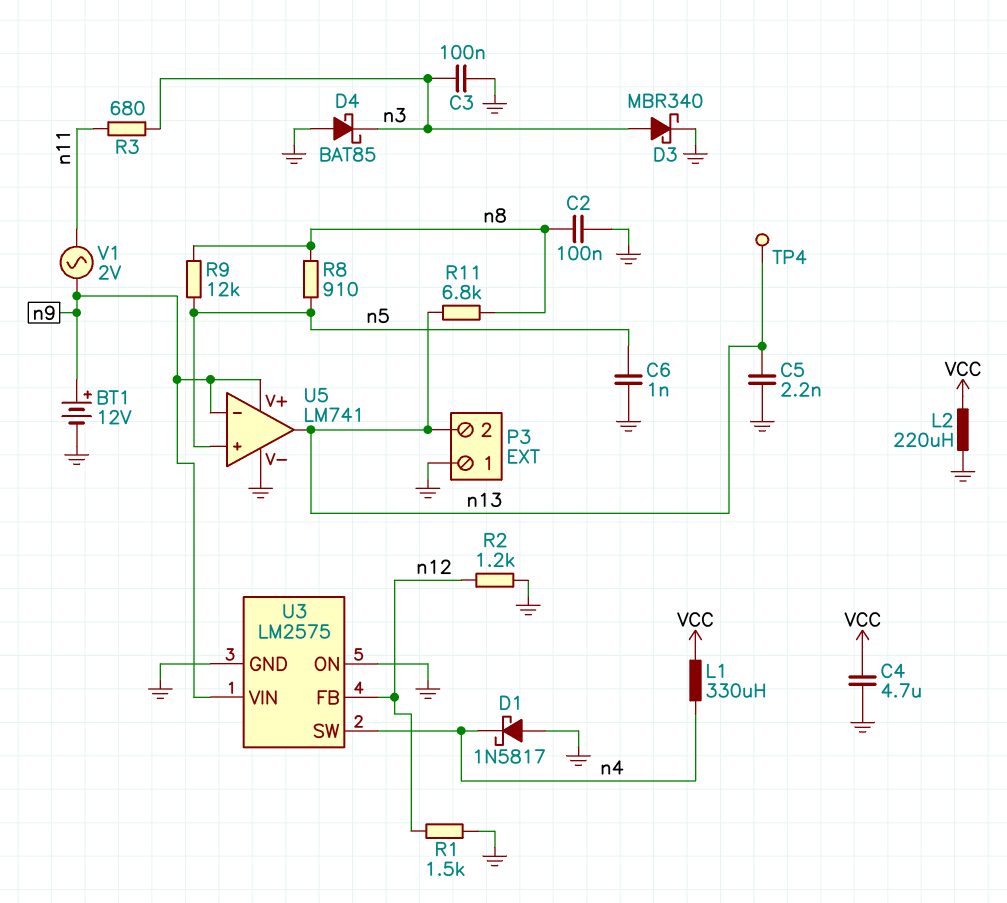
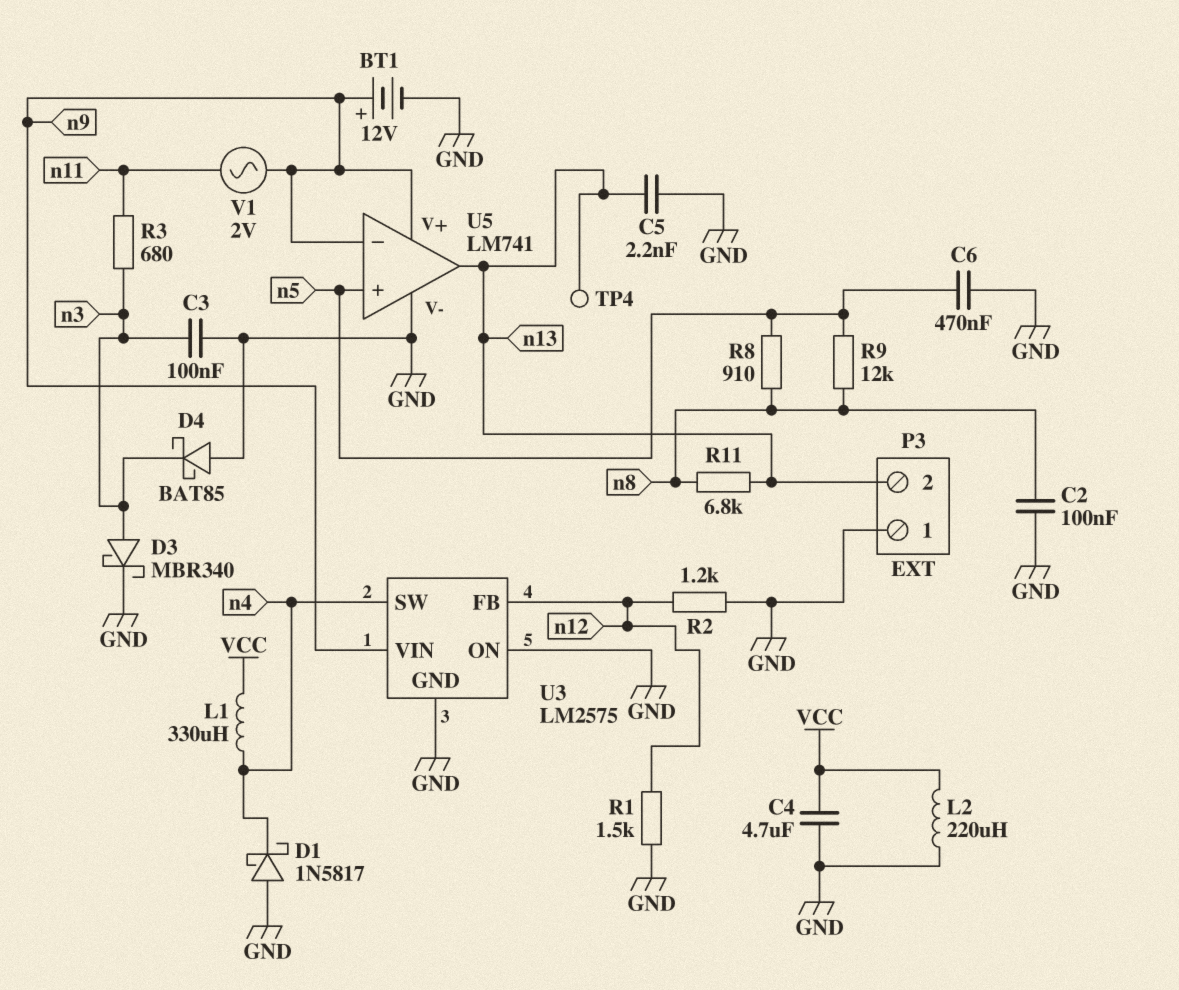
C6: 1nF (GND, n5) -> 470nF (GND, n5)

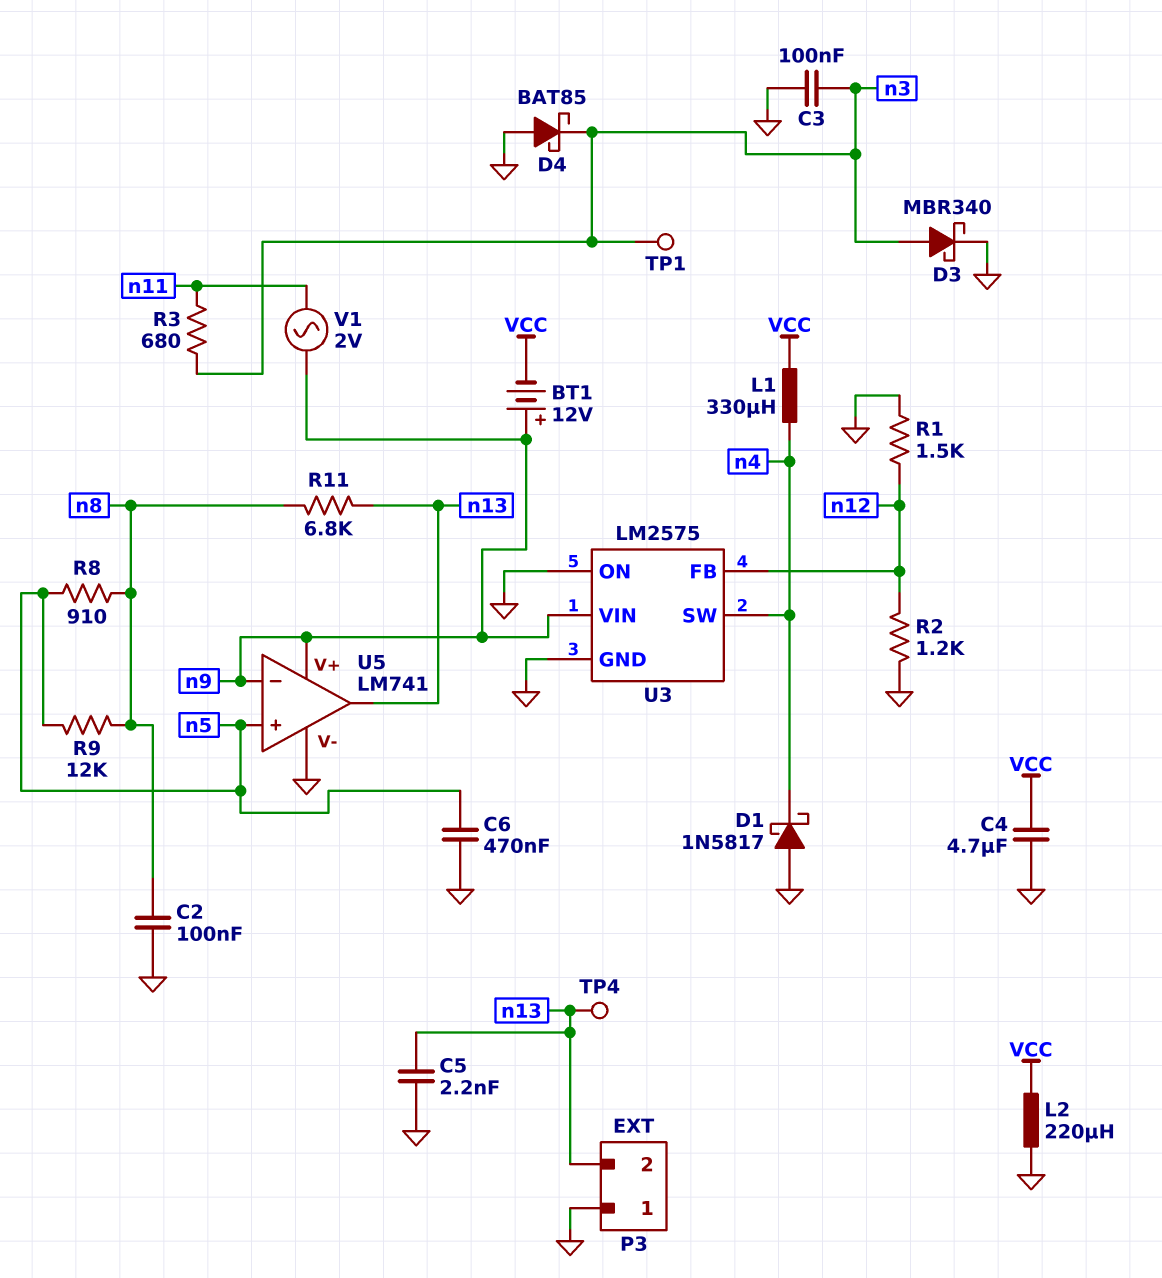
BT1: 12V (plus n9, minus GND) -> 12V (plus n9, minus VCC)
TP1: none -> test point (n3)

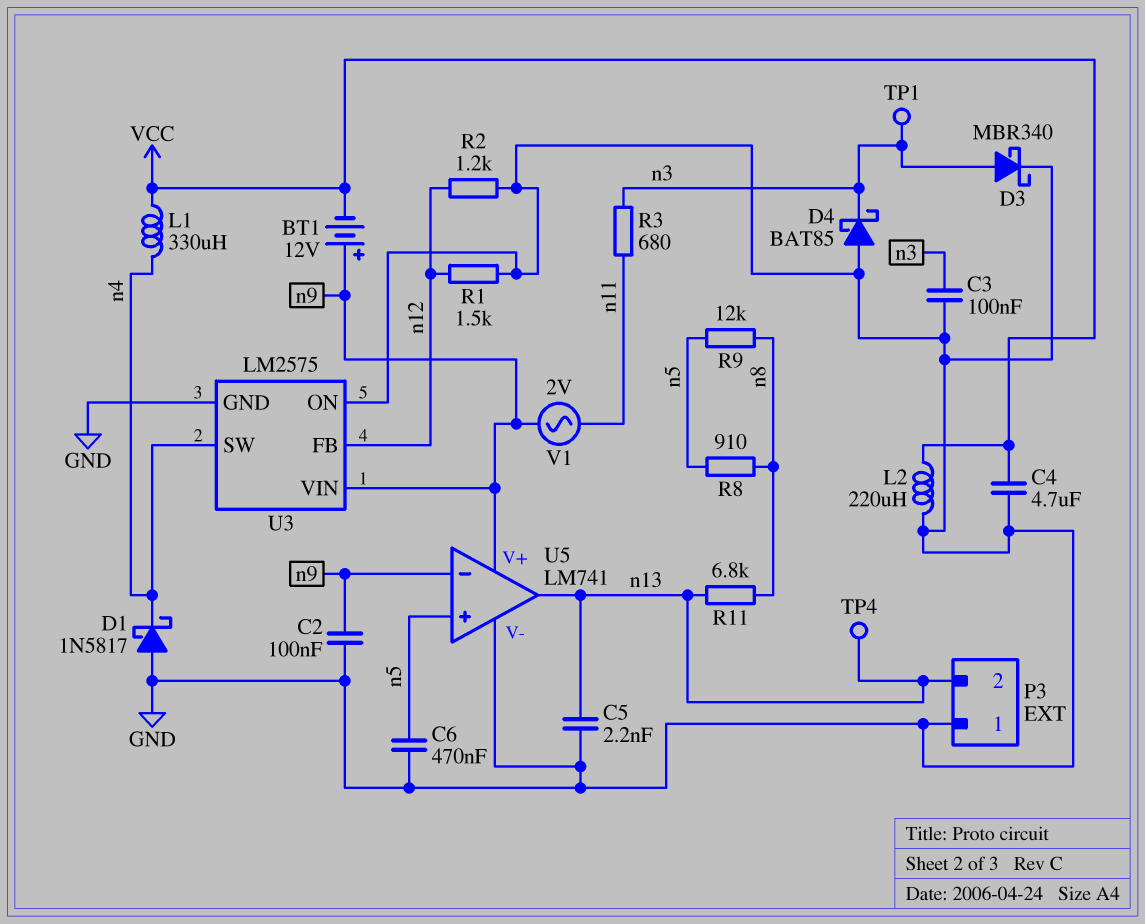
C2: 100nF (GND, n8) -> 100nF (GND, n9)

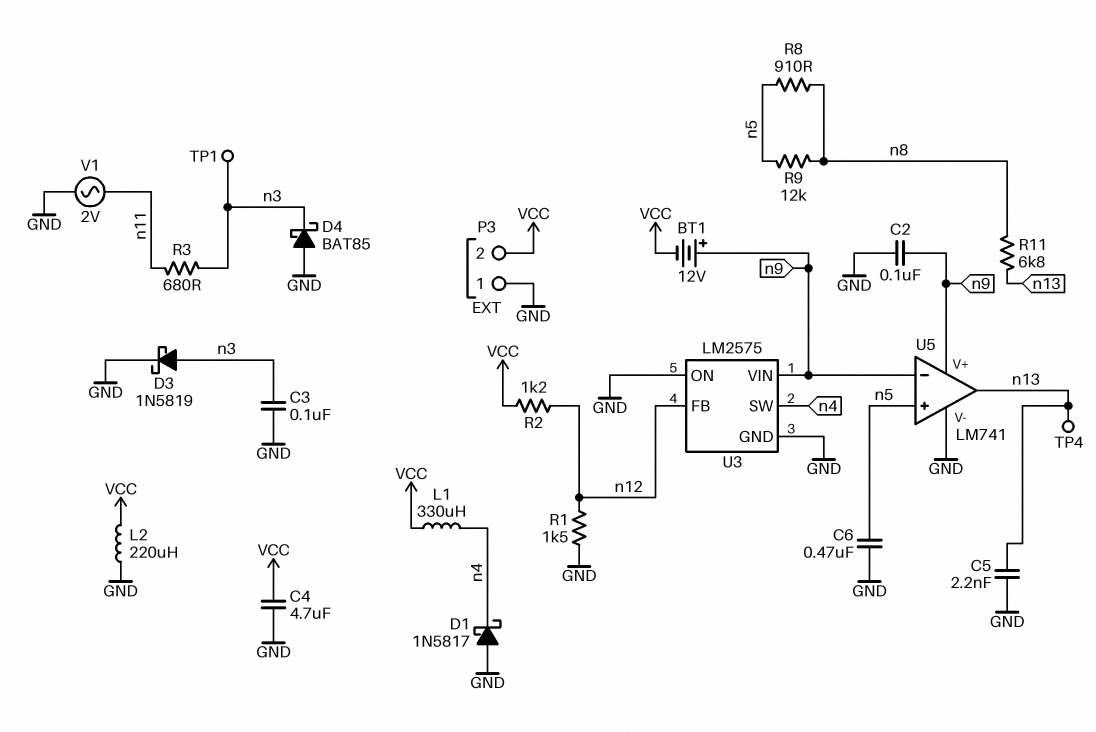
D3: schottky MBR340 (A n3, K GND) -> schottky 1N5819 (A n3, K GND)
P3 pin 2: n13 -> VCC
R2: 1.2k (GND, n12) -> 1.2k (VCC, n12)
V1: AC 2V (n9, n11) -> AC 2V (GND, n11)

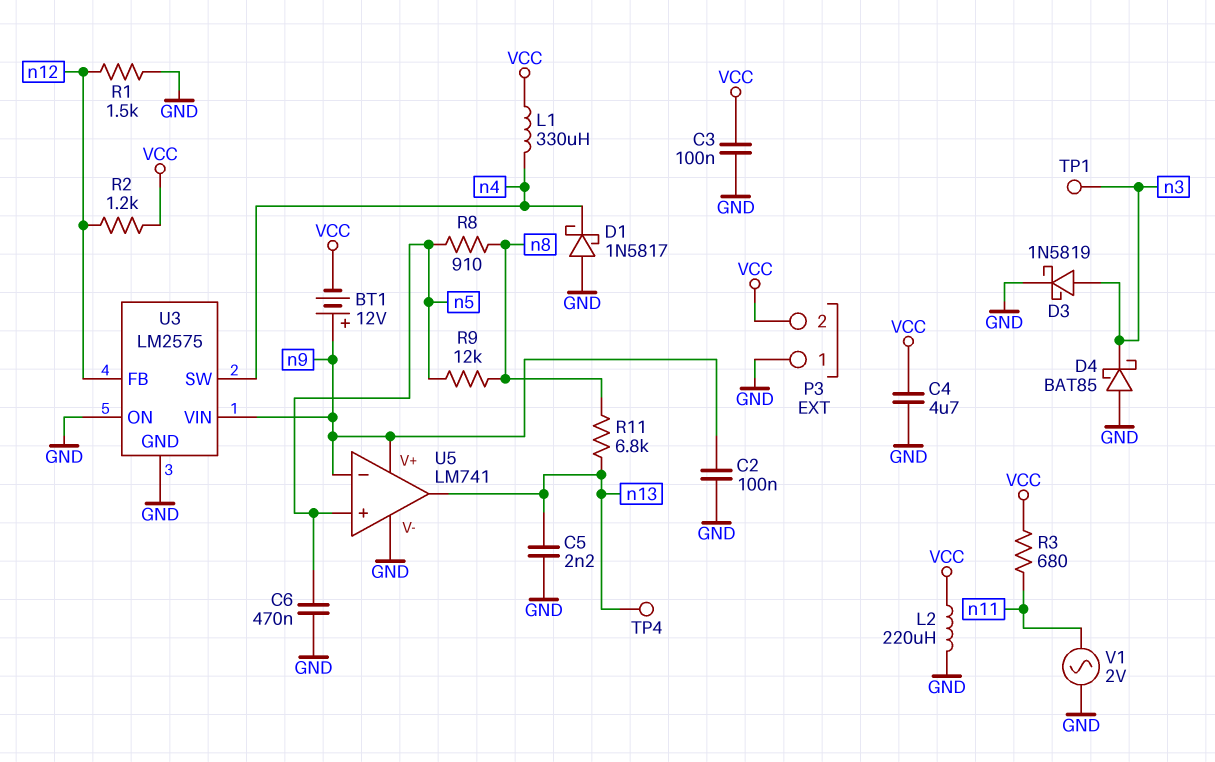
C3: 100nF (GND, n3) -> 100nF (GND, VCC)
R3: 680 (n3, n11) -> 680 (VCC, n11)

